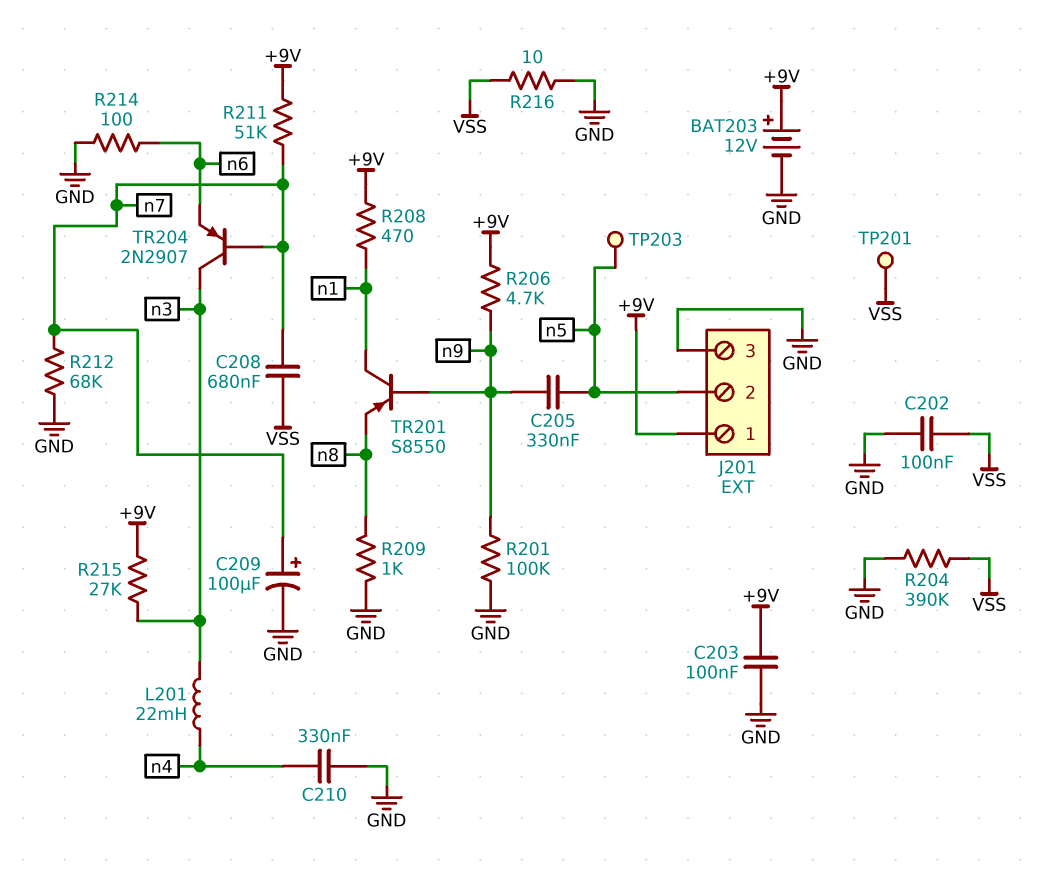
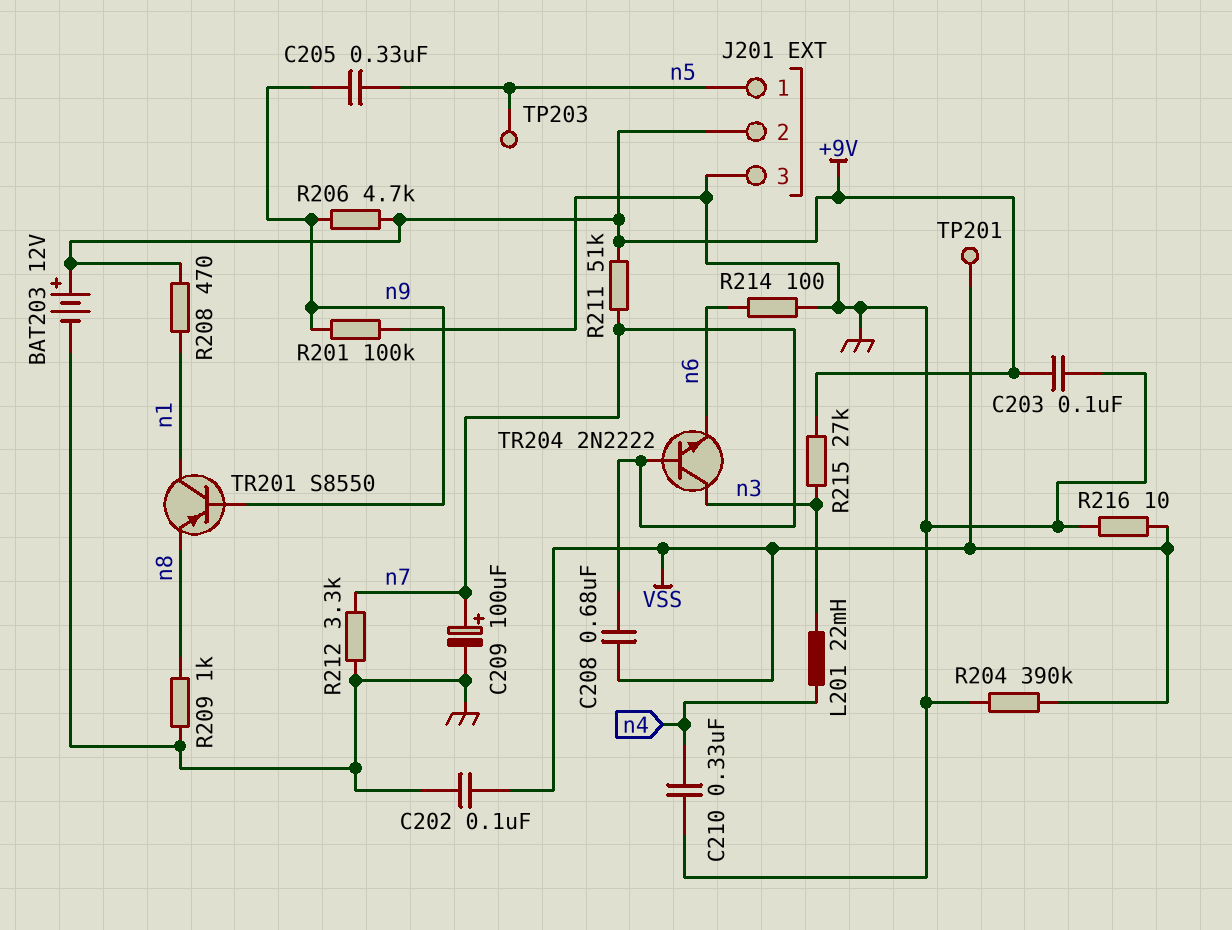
J201 pin 1: +9V -> n5
J201 pin 2: n5 -> +9V
R212: 68k (GND, n7) -> 3.3k (GND, n7)
TR204: PNP 2N2907 (B n7, C n3, E n6) -> NPN 2N2222 (B n7, C n3, E n6)

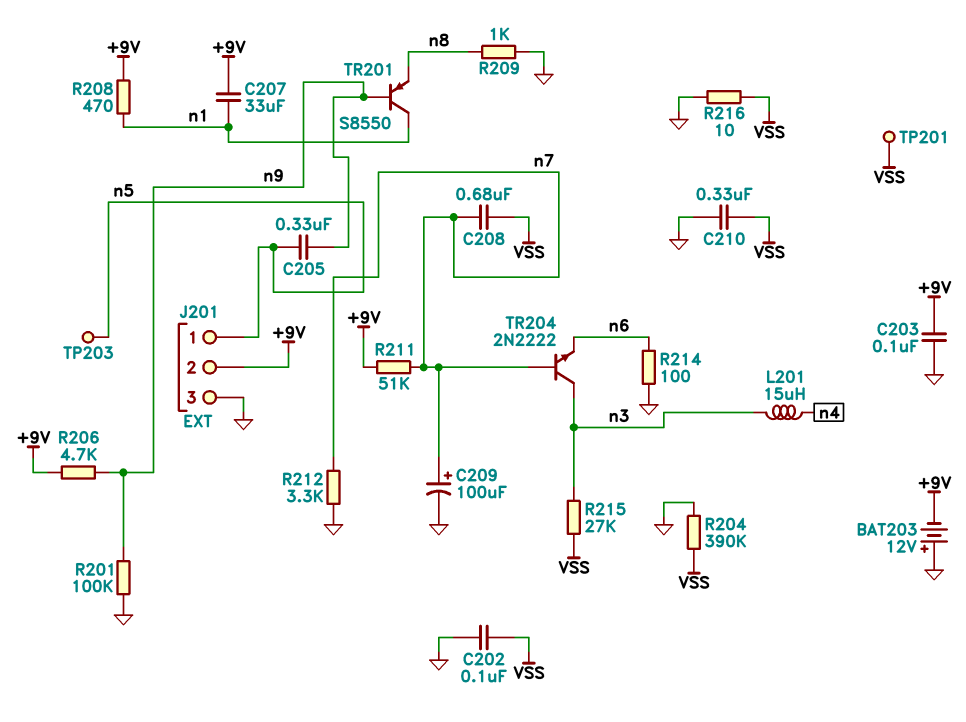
BAT203: 12V (plus +9V, minus GND) -> 12V (plus GND, minus +9V)
C207: none -> 33uF (+9V, n1)
C210: 330nF (GND, n4) -> 330nF (GND, VSS)
L201: 22mH (n3, n4) -> 15uH (n3, n4)
R215: 27k (+9V, n3) -> 27k (VSS, n3)

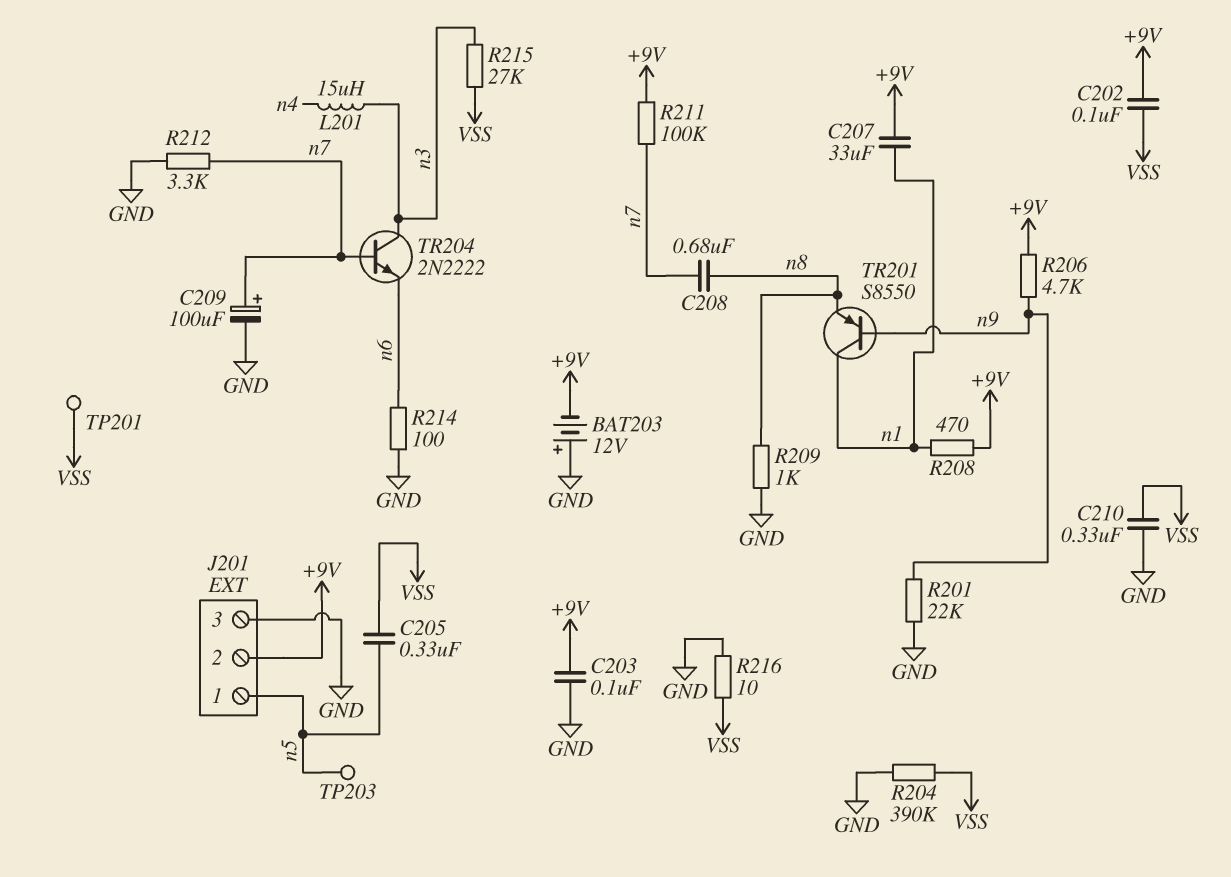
C202: 100nF (GND, VSS) -> 100nF (+9V, VSS)
C205: 330nF (n5, n9) -> 330nF (VSS, n5)
C208: 680nF (VSS, n7) -> 680nF (n7, n8)
R201: 100k (GND, n9) -> 22k (GND, n9)
R211: 51k (+9V, n7) -> 100k (+9V, n7)

